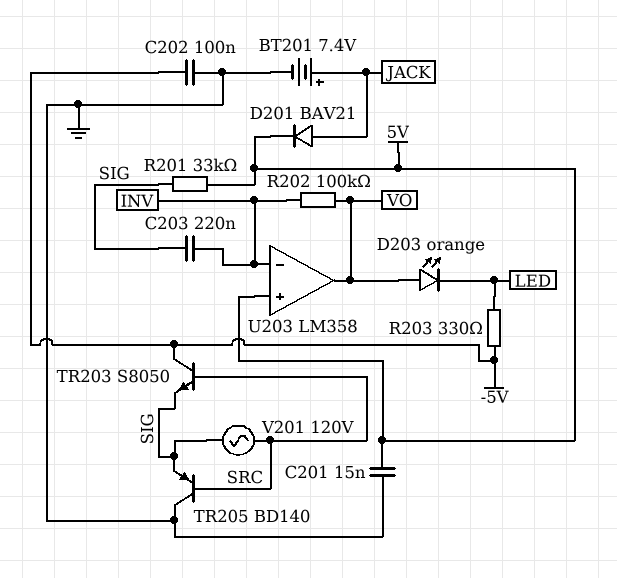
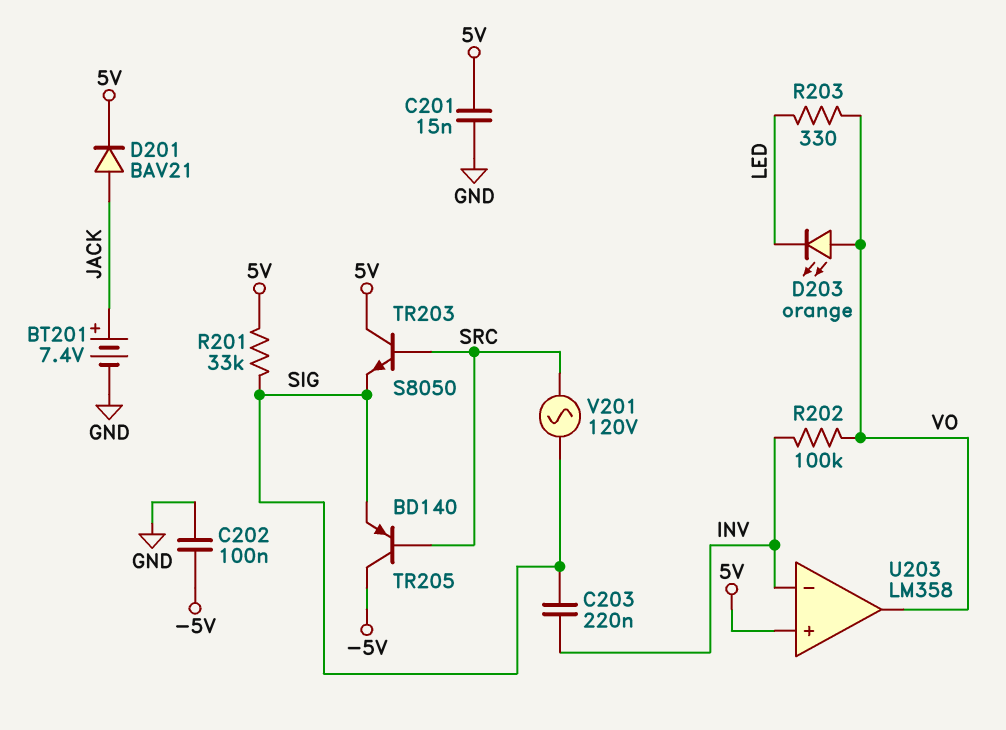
R203: 330 (-5V, LED) -> 330 (LED, VO)
TR203: NPN S8050 (B SRC, C -5V, E SIG) -> NPN S8050 (B SRC, C 5V, E SIG)
TR205: PNP BD140 (B SRC, C GND, E SIG) -> PNP BD140 (B SRC, C -5V, E SIG)

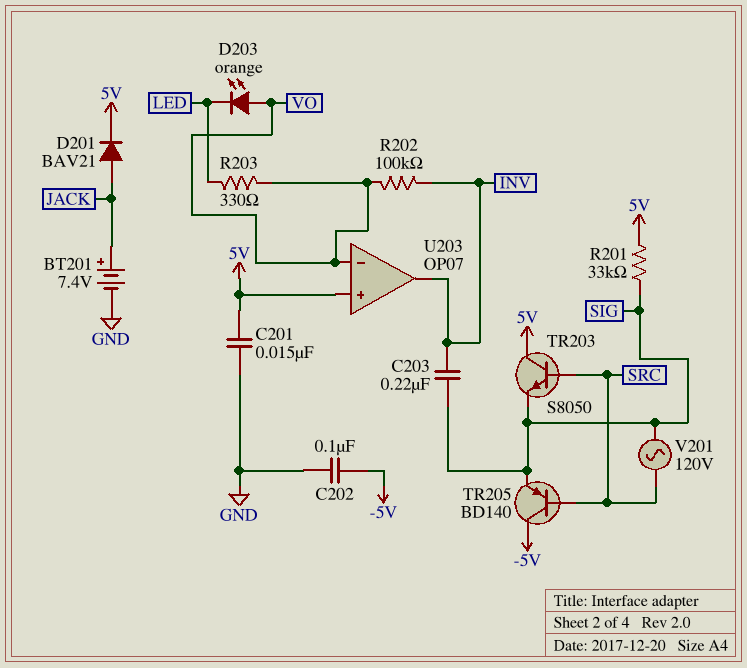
U203: LM358 -> OP07
U203 pin in-: INV -> VO
U203 pin out: VO -> INV

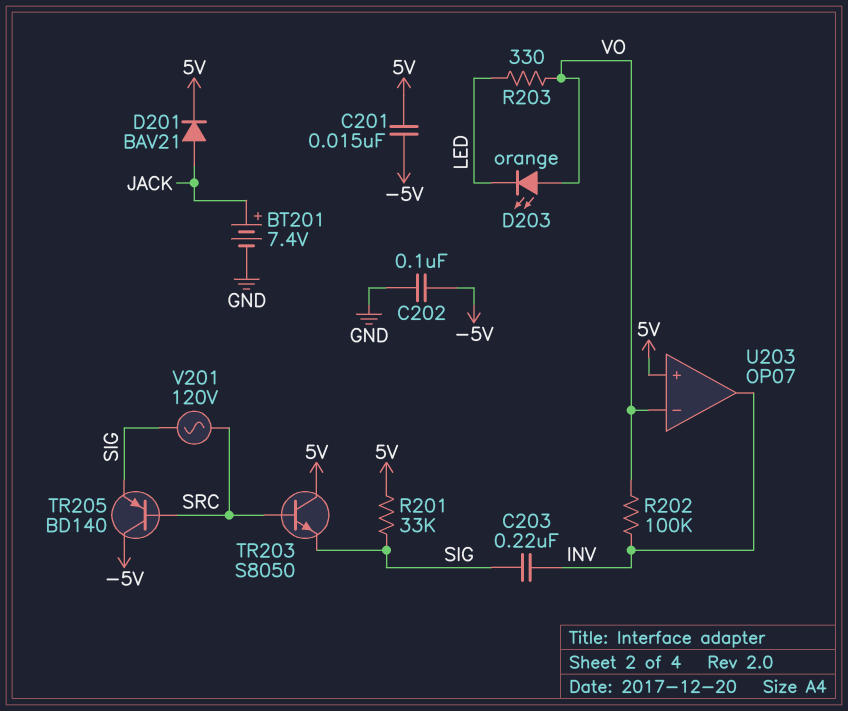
C201: 15nF (5V, GND) -> 15nF (-5V, 5V)

